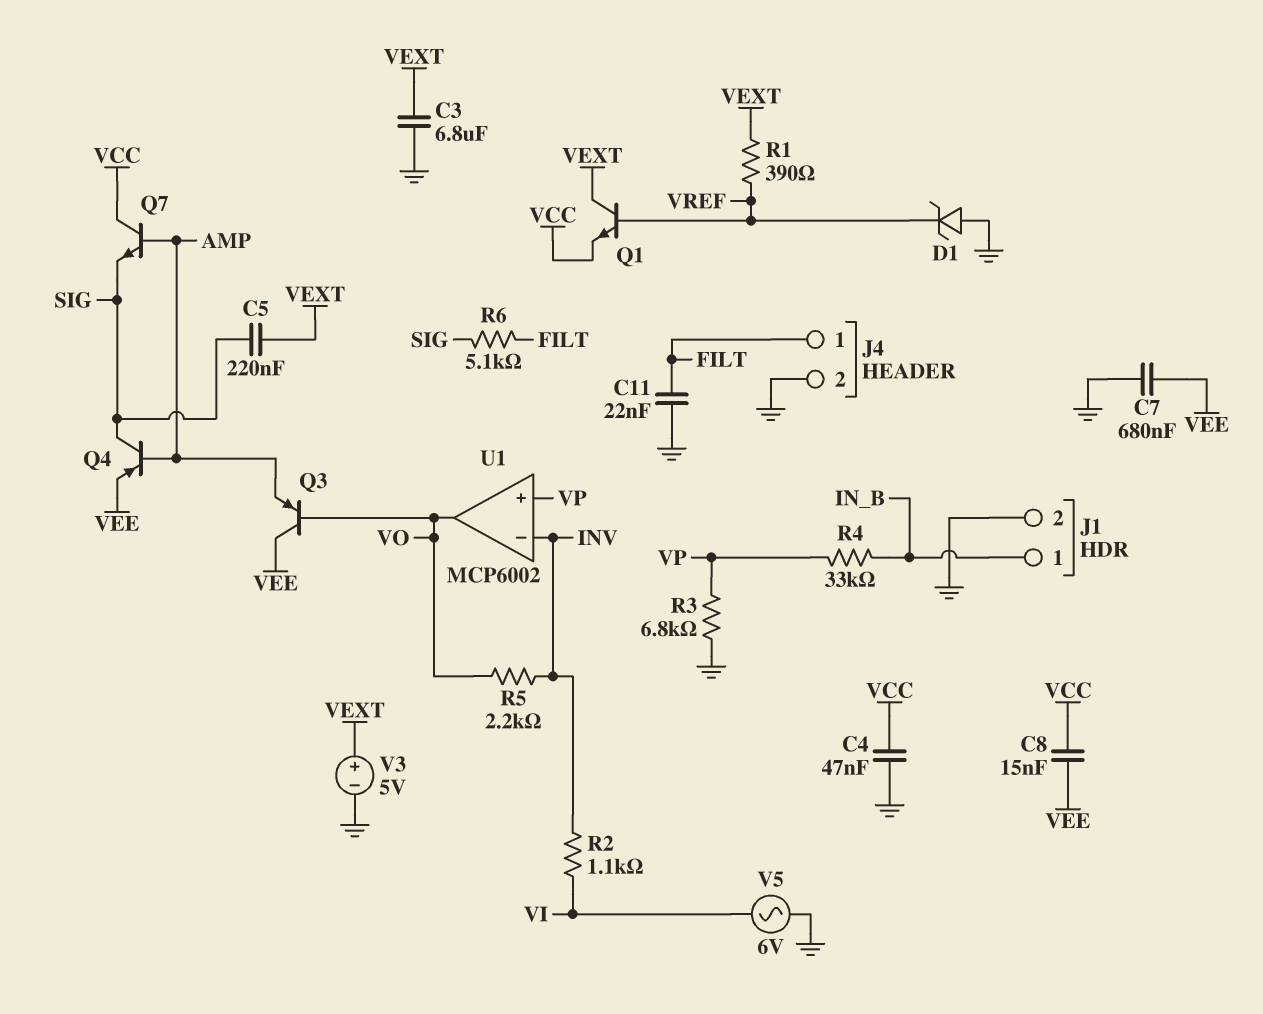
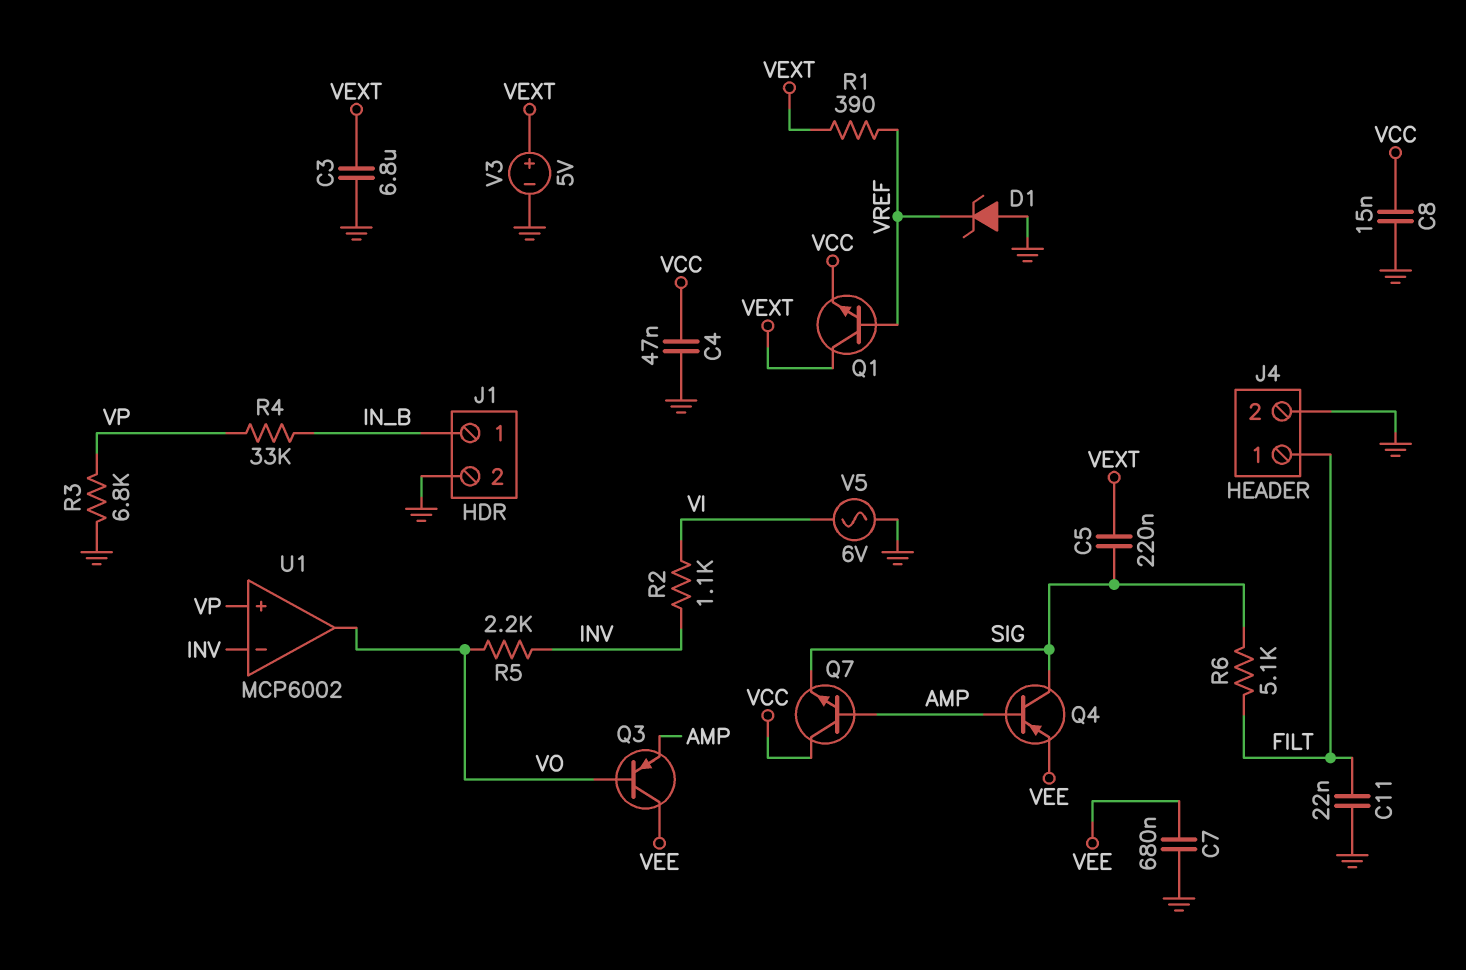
C8: 15nF (VCC, VEE) -> 15nF (GND, VCC)

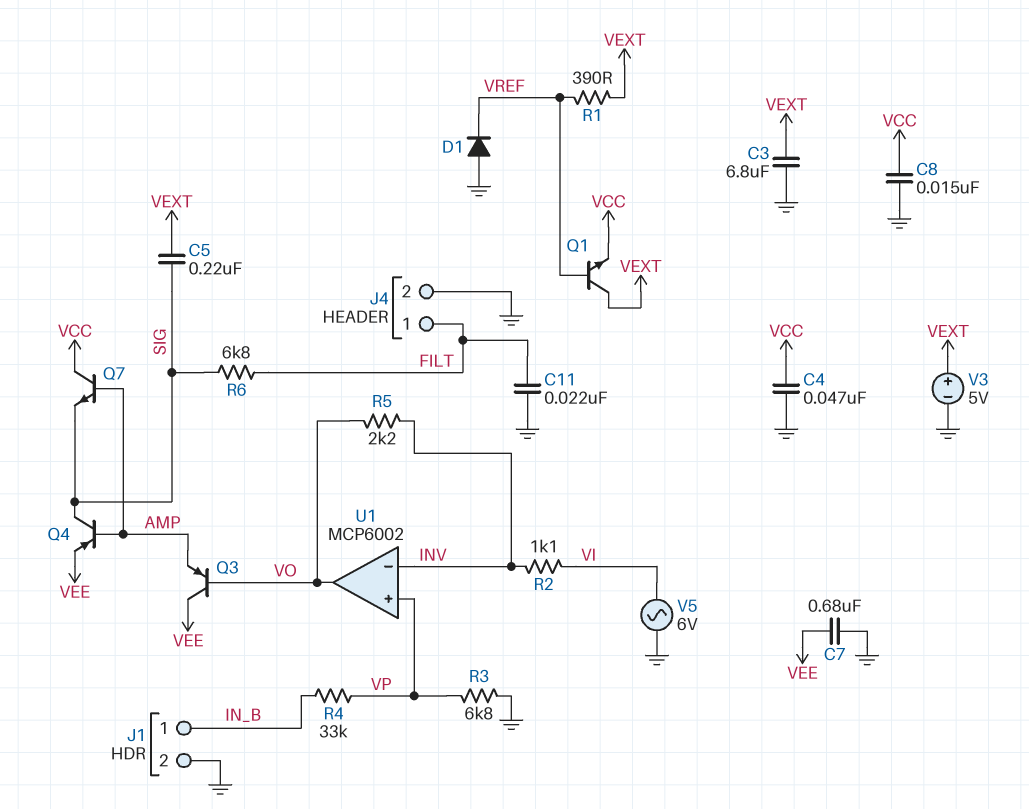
D1: zener (A GND, K VREF) -> diode (A GND, K VREF)
R6: 5.1k (FILT, SIG) -> 6.8k (FILT, SIG)

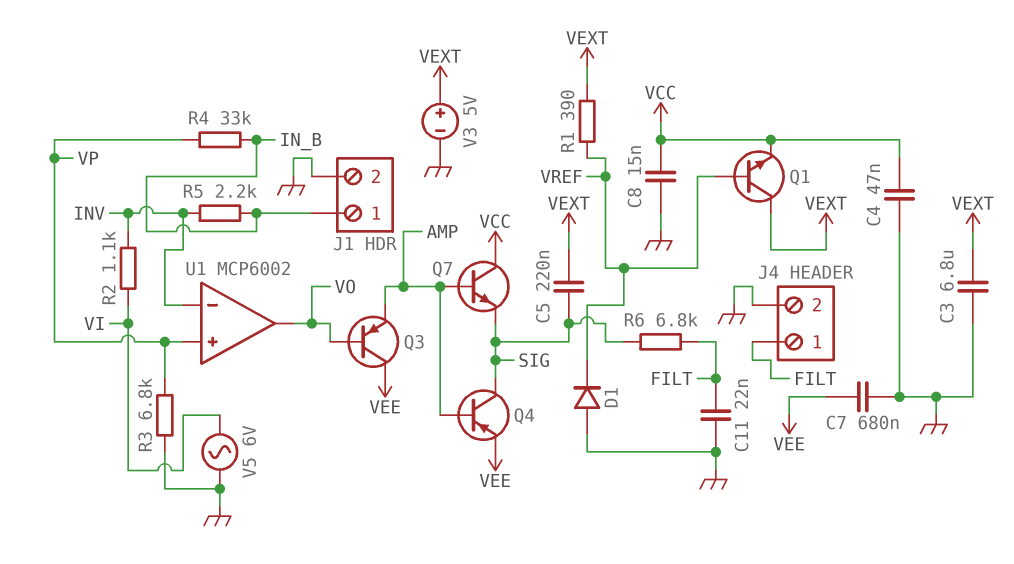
R5: 2.2k (INV, VO) -> 2.2k (INV, IN_B)

